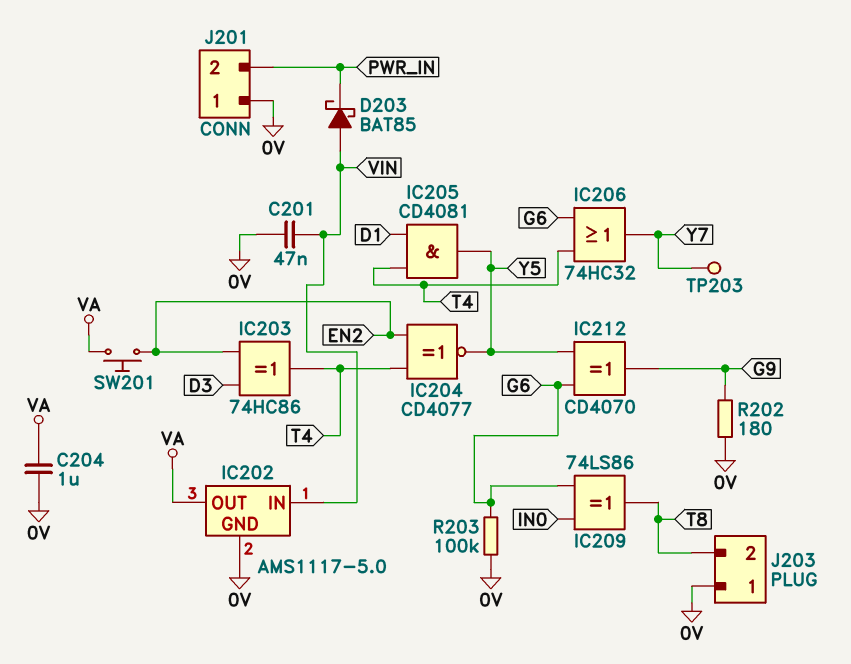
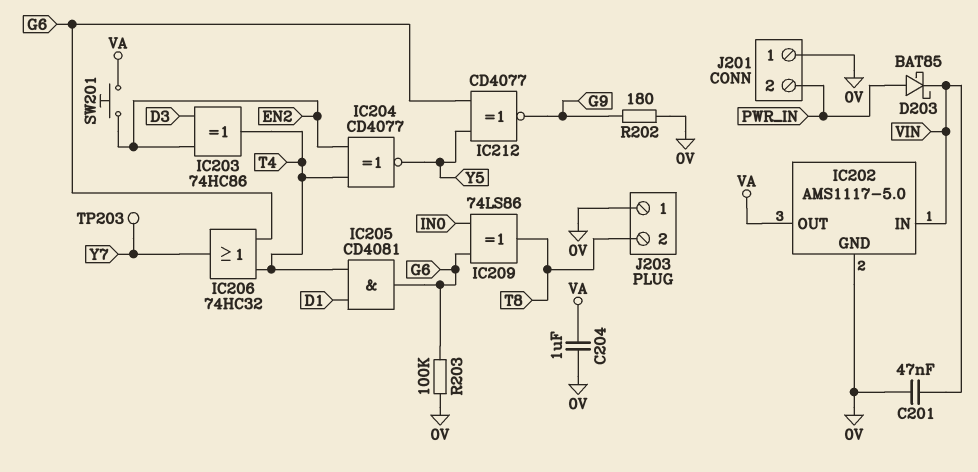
D203: schottky BAT85 (A VIN, K PWR_IN) -> schottky BAT85 (A PWR_IN, K VIN)
IC205: AND CD4081 (in D1, in T4, out Y5) -> AND CD4081 (in D1, in T4, out G6)
IC212: XOR CD4070 (in G6, in Y5, out G9) -> XNOR CD4077 (in G6, in Y5, out G9)

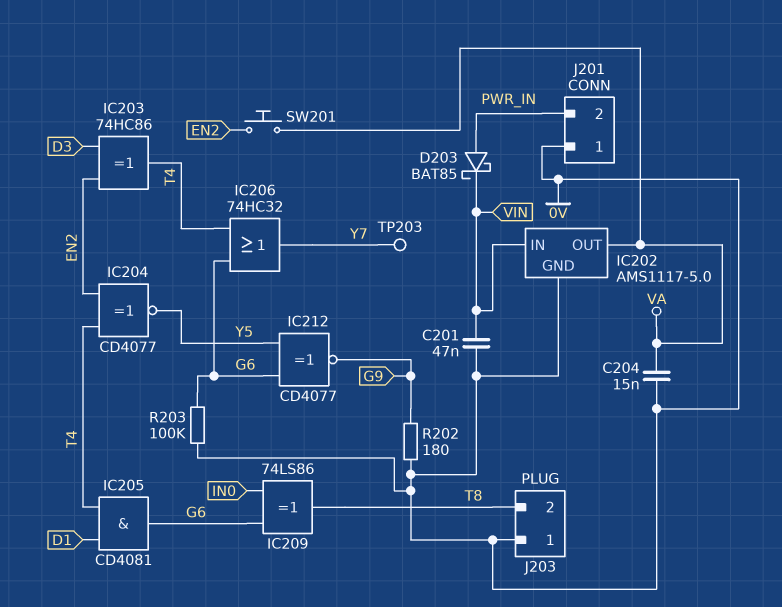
C204: 1uF (0V, VA) -> 15nF (0V, VA)

